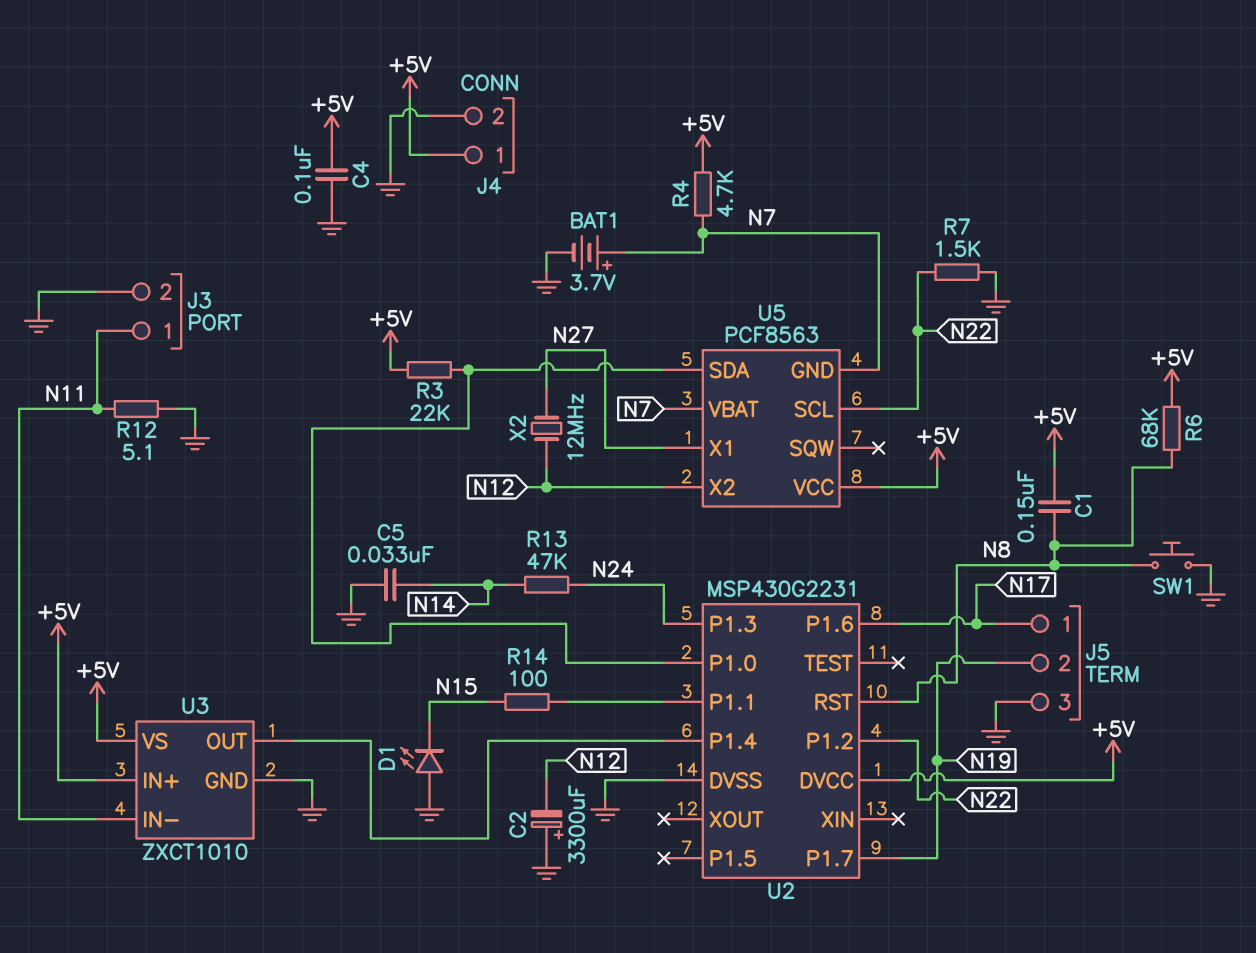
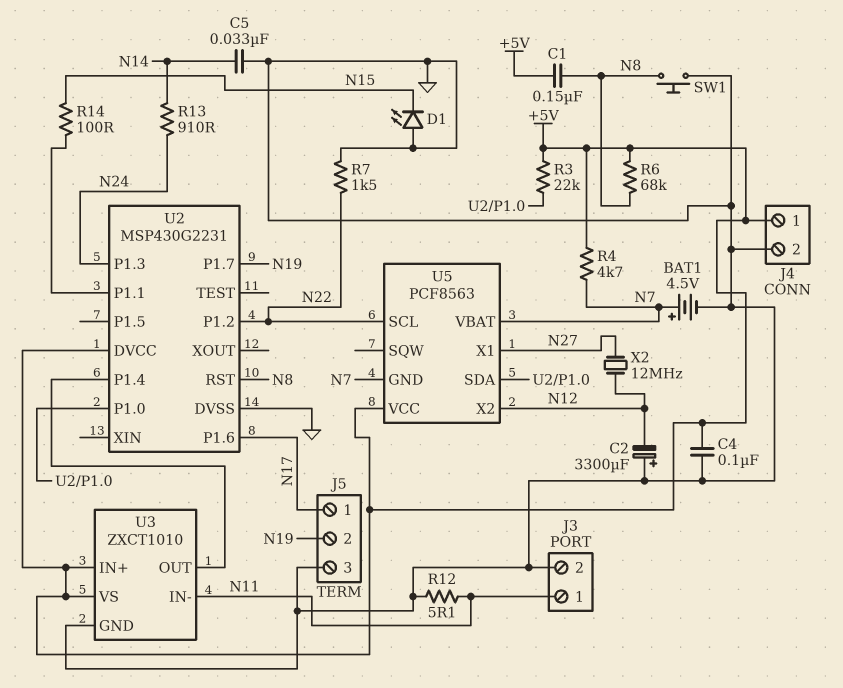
BAT1: 3.7V (plus N7, minus GND) -> 4.5V (plus N7, minus GND)
R13: 47k (N14, N24) -> 910 (N14, N24)

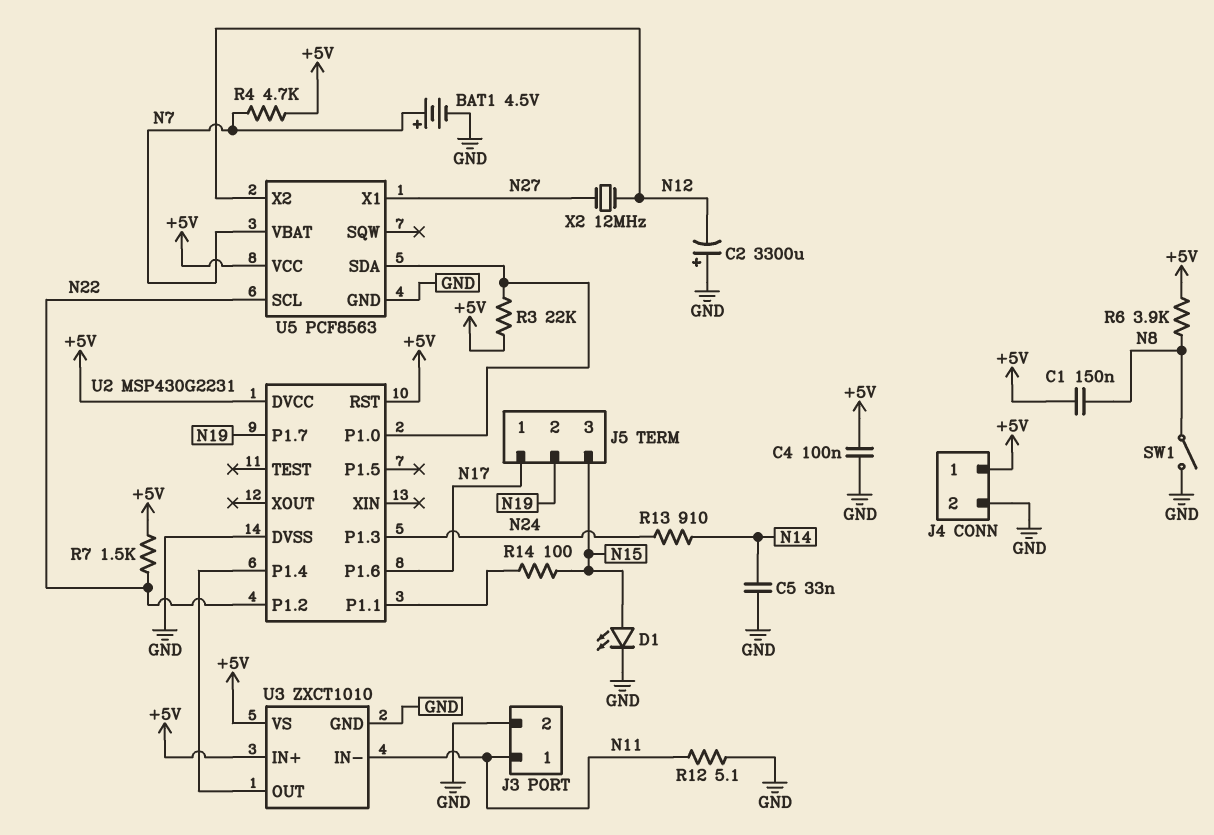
D1: LED (A GND, K N15) -> LED (A N15, K GND)
J5 pin 3: GND -> N15
R6: 68k (+5V, N8) -> 3.9k (+5V, N8)
R7: 1.5k (GND, N22) -> 1.5k (+5V, N22)
SW1: button (GND, N8) -> switch (GND, N8)
U2 pin RST: N8 -> +5V
U5 pin GND: N7 -> GND

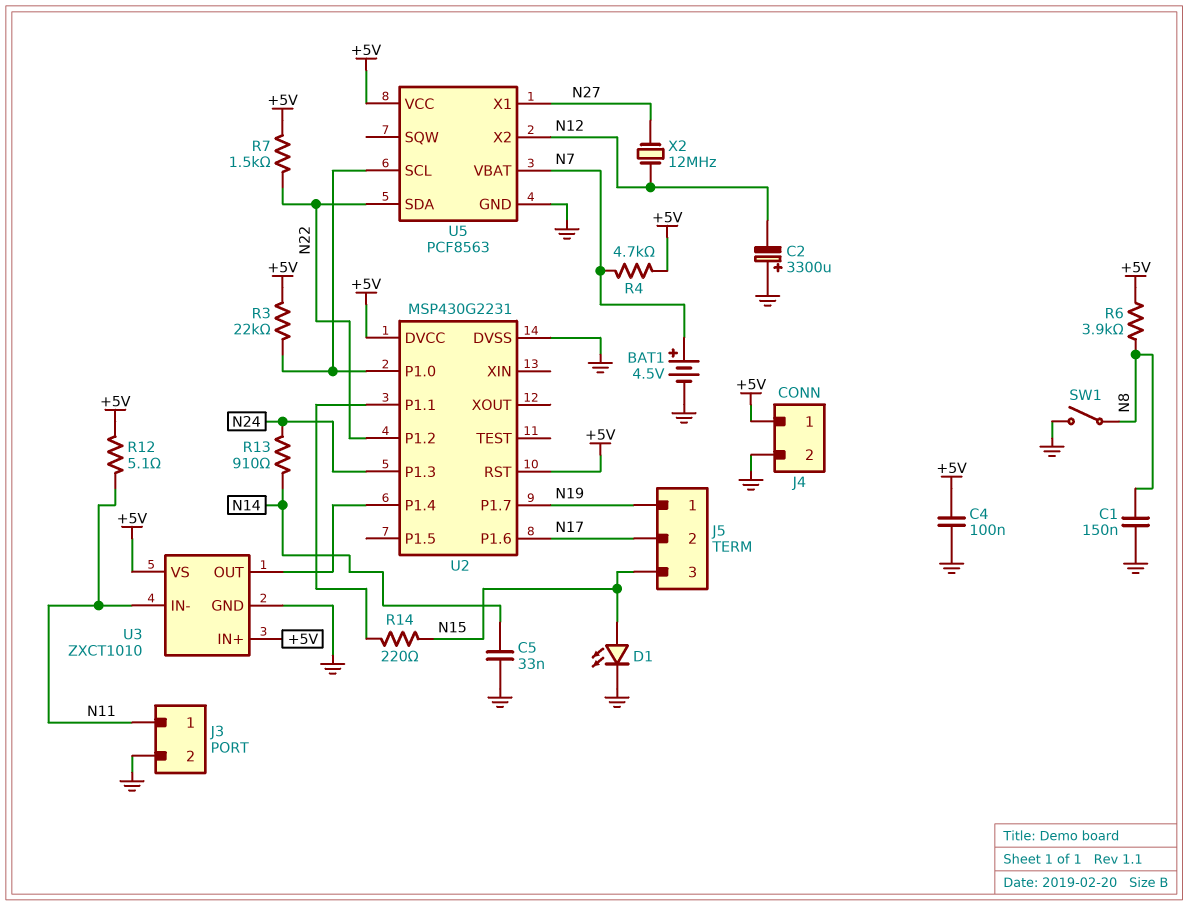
C1: 150nF (+5V, N8) -> 150nF (GND, N8)
J5 pin 1: N17 -> N19
J5 pin 2: N19 -> N17
R12: 5.1 (GND, N11) -> 5.1 (+5V, N11)
R14: 100 (N15, U2/P1.1) -> 220 (N15, U2/P1.1)
U5 pin SCL: N22 -> U2/P1.0
U5 pin SDA: U2/P1.0 -> N22

